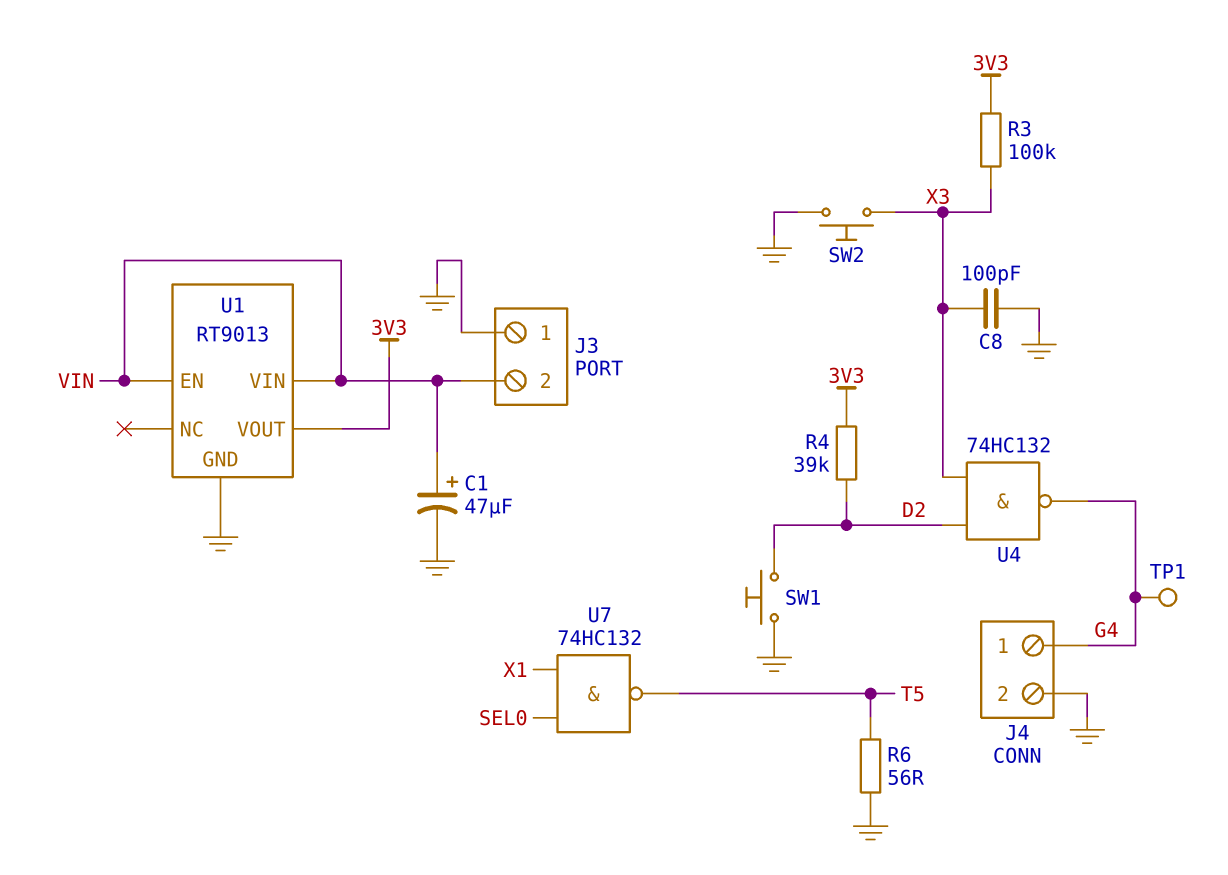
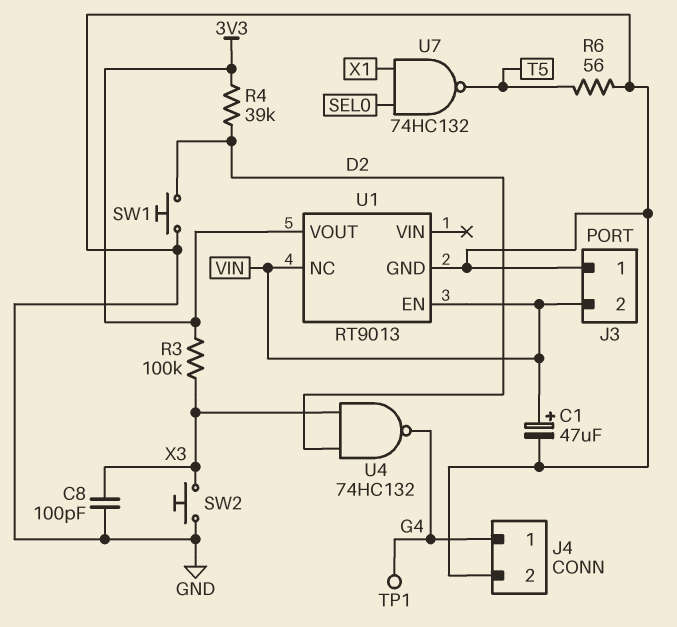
U1 pin NC: none -> VIN
U1 pin VIN: VIN -> none

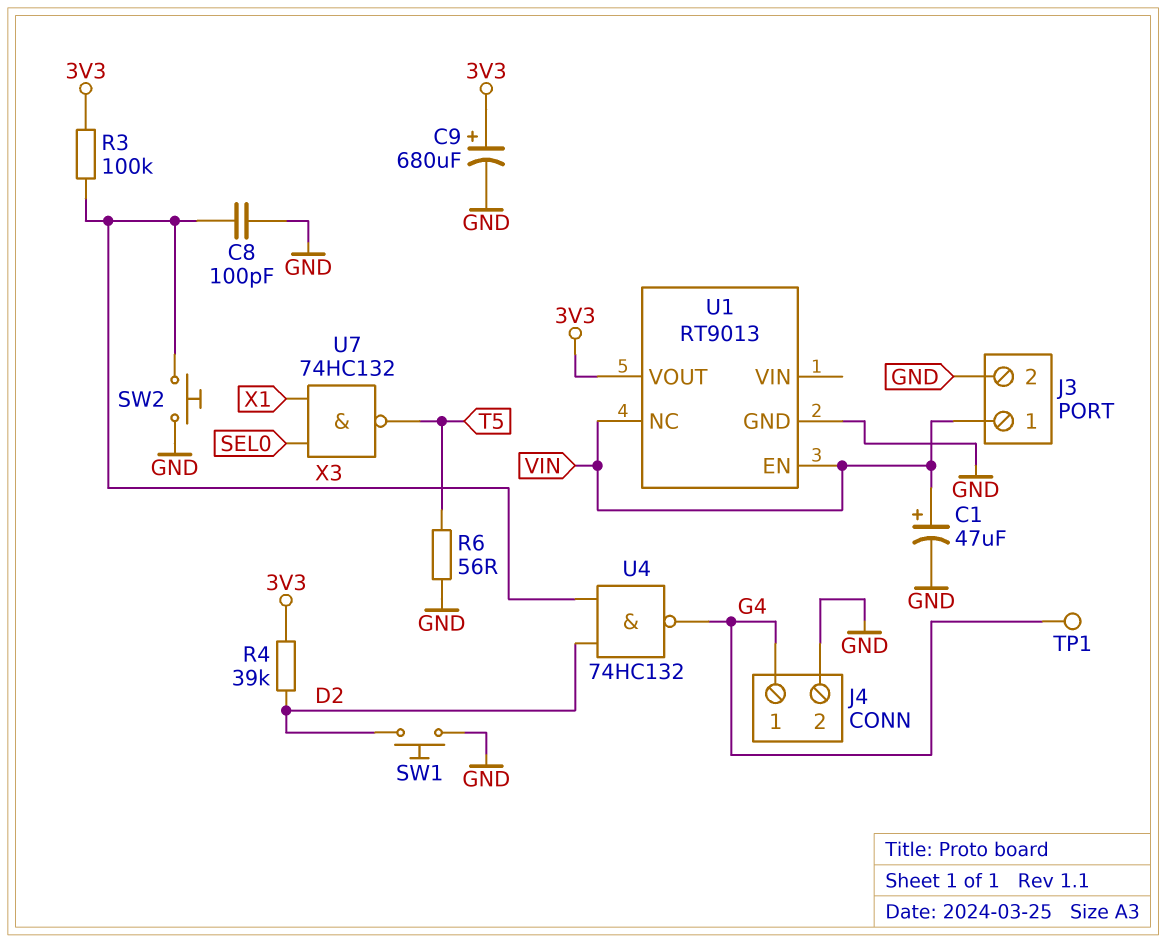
C9: none -> 680uF (plus 3V3, minus GND)
J3 pin 1: GND -> VIN
J3 pin 2: VIN -> GND

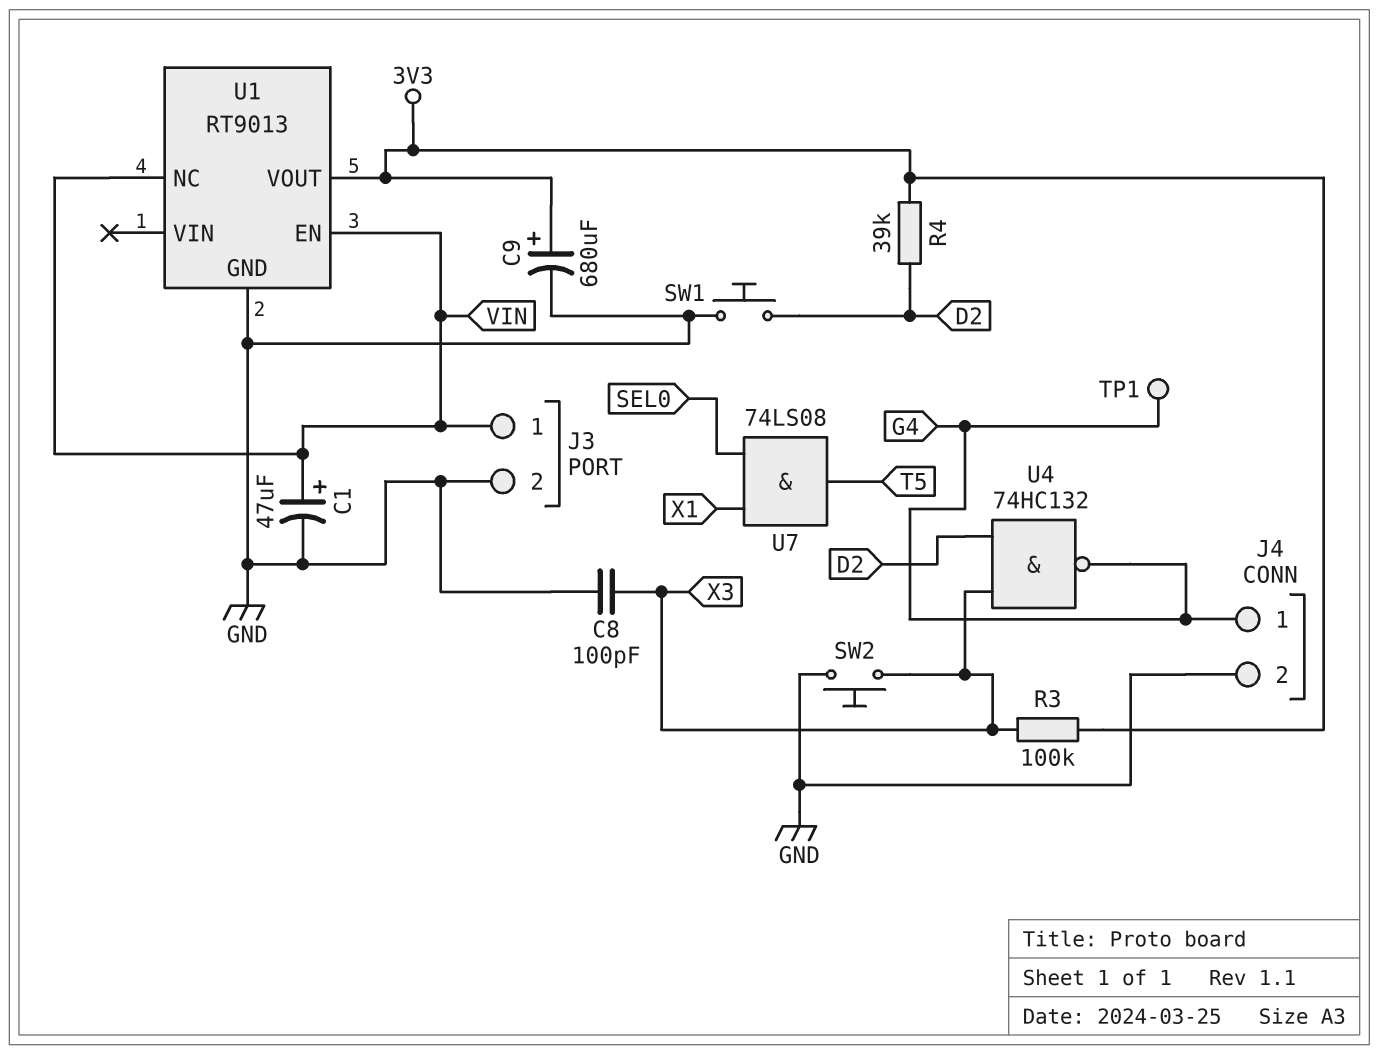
R6: 56 (GND, T5) -> none
U7: NAND 74HC132 (in SEL0, in X1, out T5) -> AND 74LS08 (in SEL0, in X1, out T5)

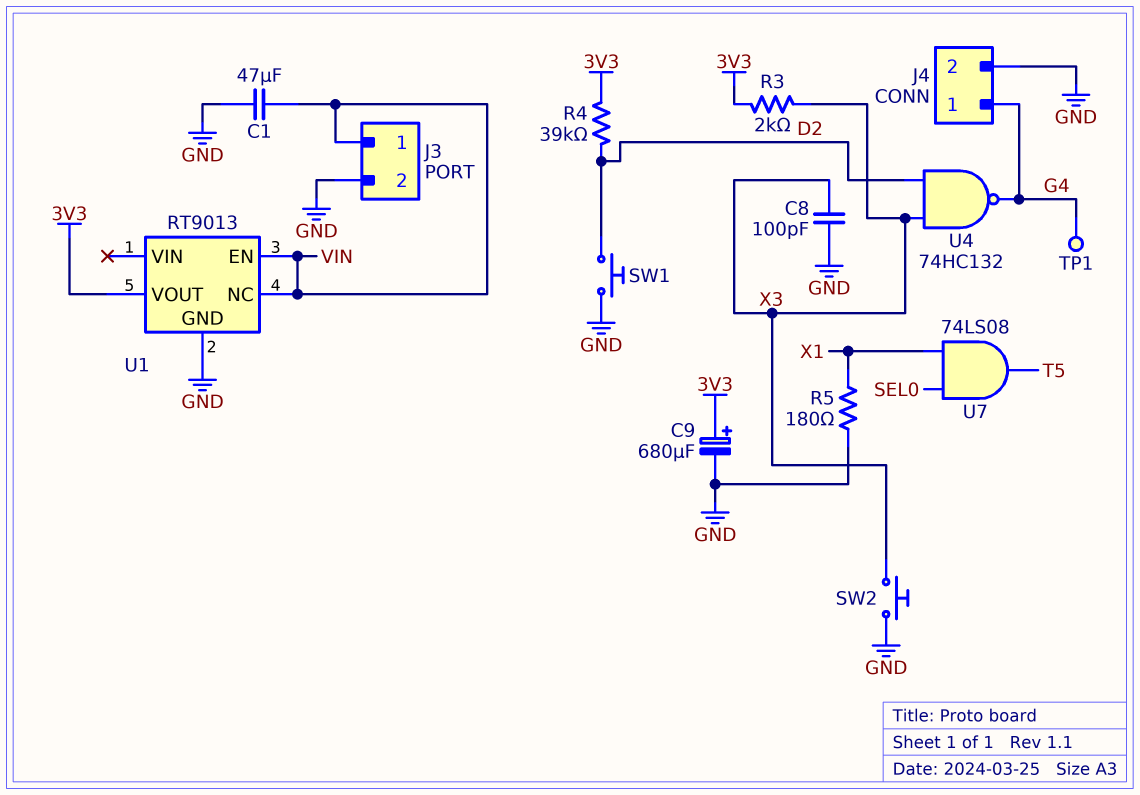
C1: 47uF (plus VIN, minus GND) -> 47uF (GND, VIN)
R3: 100k (3V3, X3) -> 2k (3V3, X3)
R5: none -> 180 (GND, X1)

